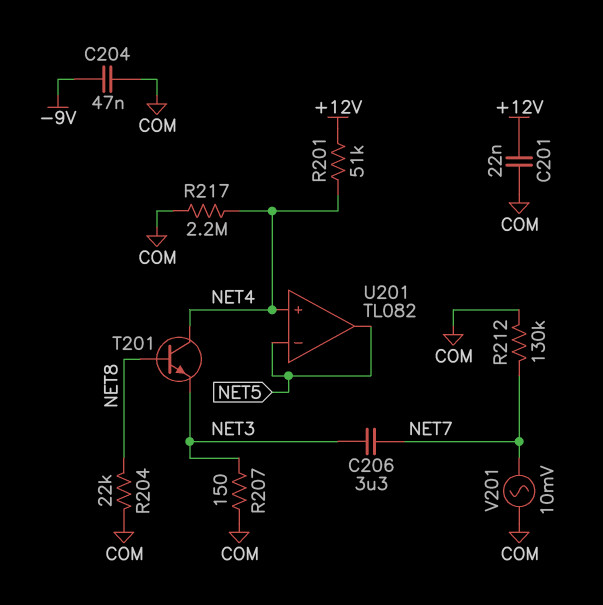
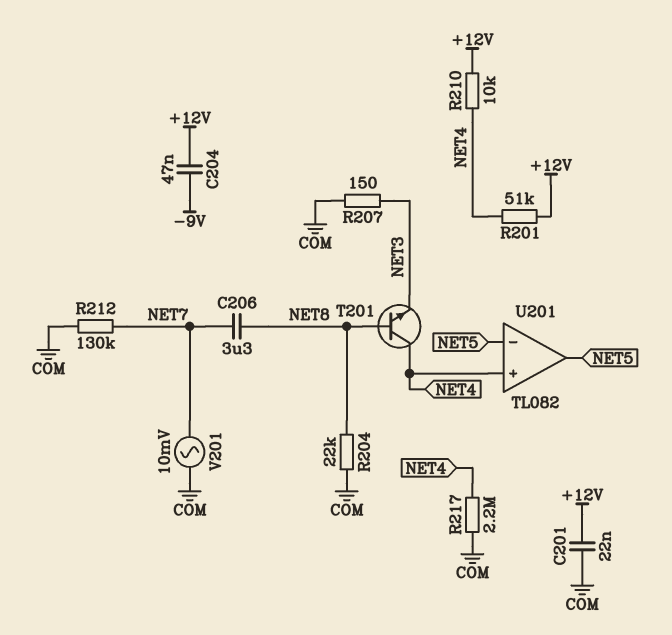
C204: 47nF (-9V, COM) -> 47nF (+12V, -9V)
C206: 3.3uF (NET3, NET7) -> 3.3uF (NET7, NET8)
R210: none -> 10k (+12V, NET4)

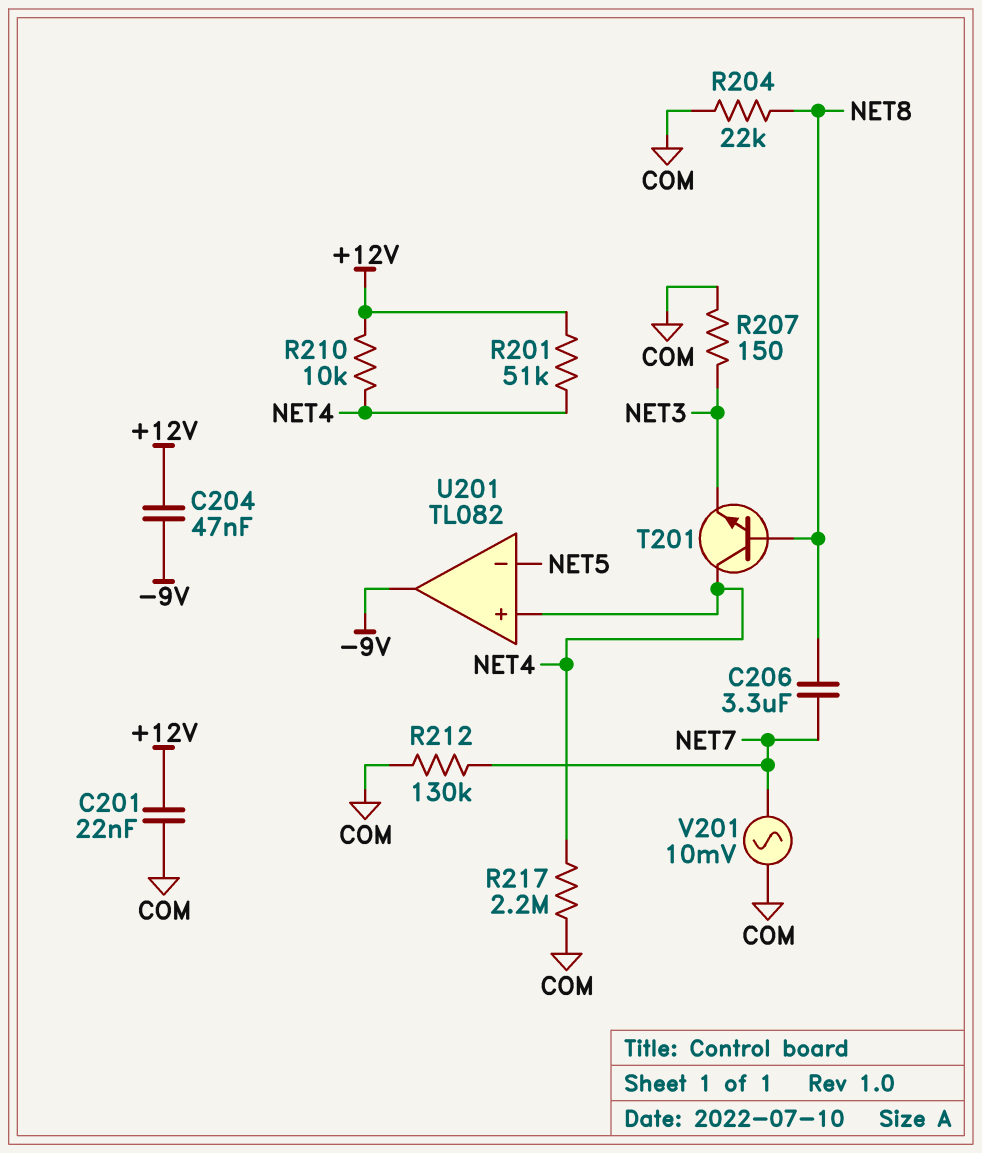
U201 pin out: NET5 -> -9V

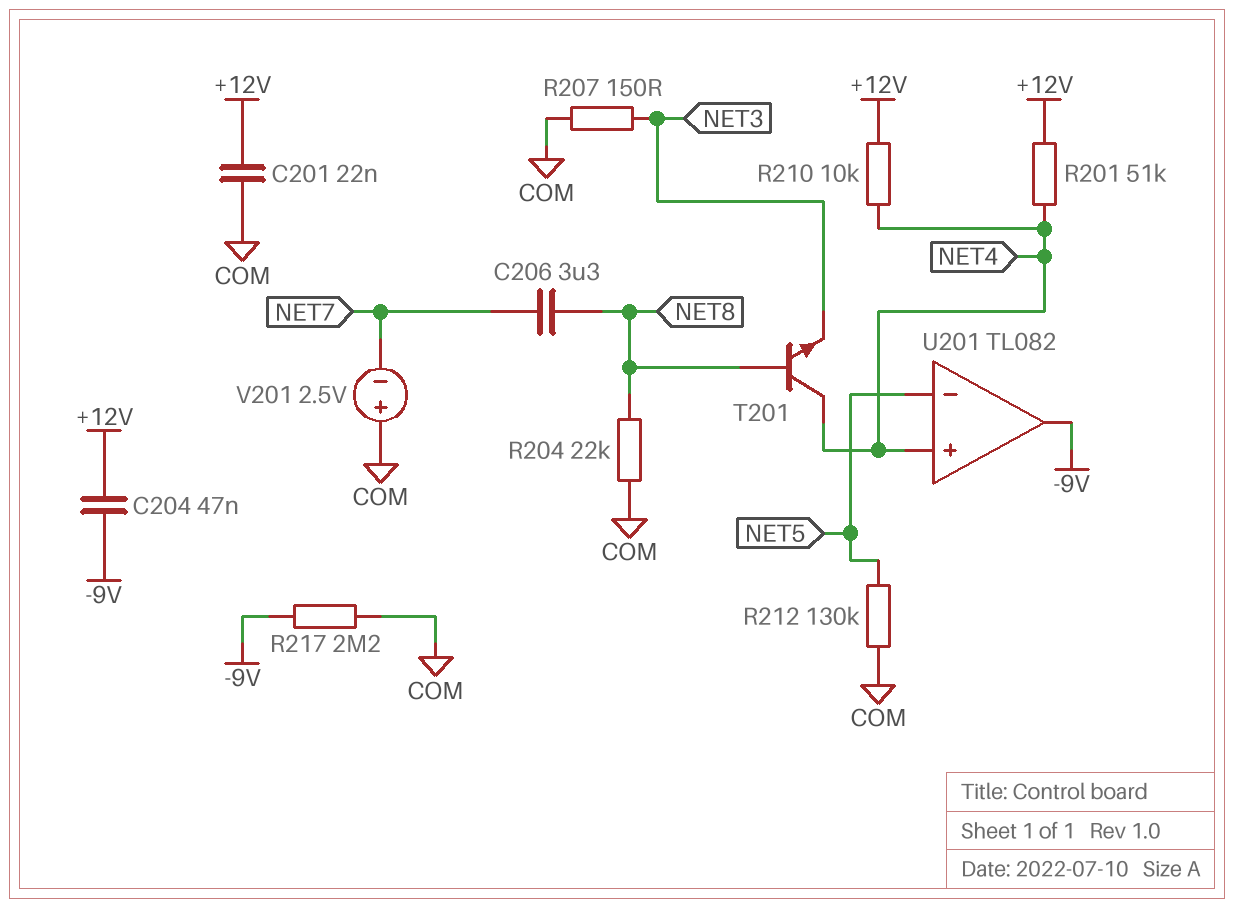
R212: 130k (COM, NET7) -> 130k (COM, NET5)
R217: 2.2M (COM, NET4) -> 2.2M (-9V, COM)
V201: AC 10mV (COM, NET7) -> 2.5V (plus COM, minus NET7)

